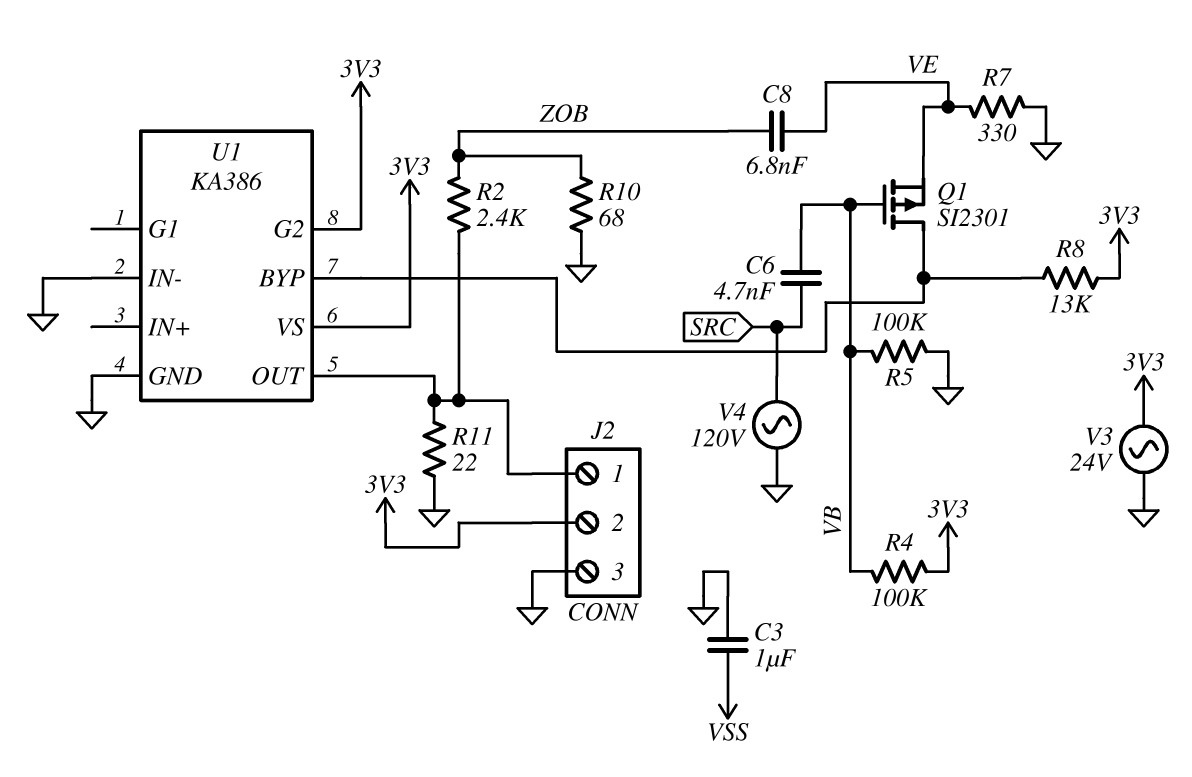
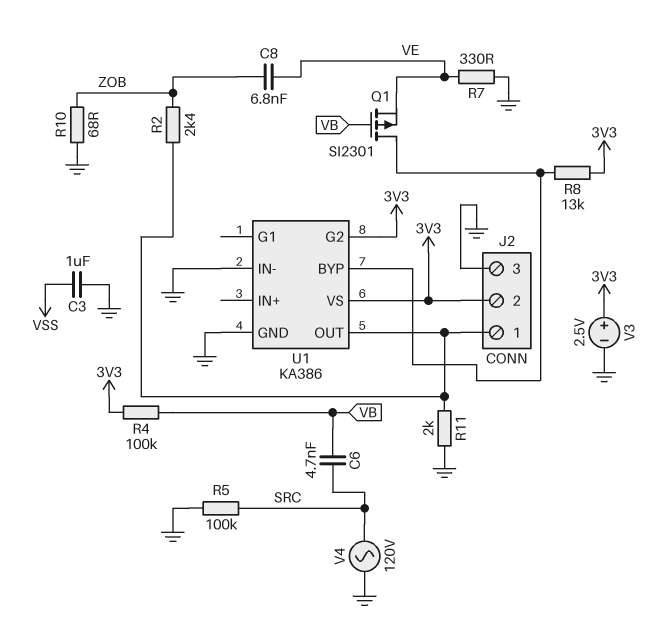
R5: 100k (GND, VB) -> 100k (GND, SRC)
R11: 22 (GND, J2/1) -> 2k (GND, J2/1)
V3: AC 24V (3V3, GND) -> 2.5V (plus 3V3, minus GND)

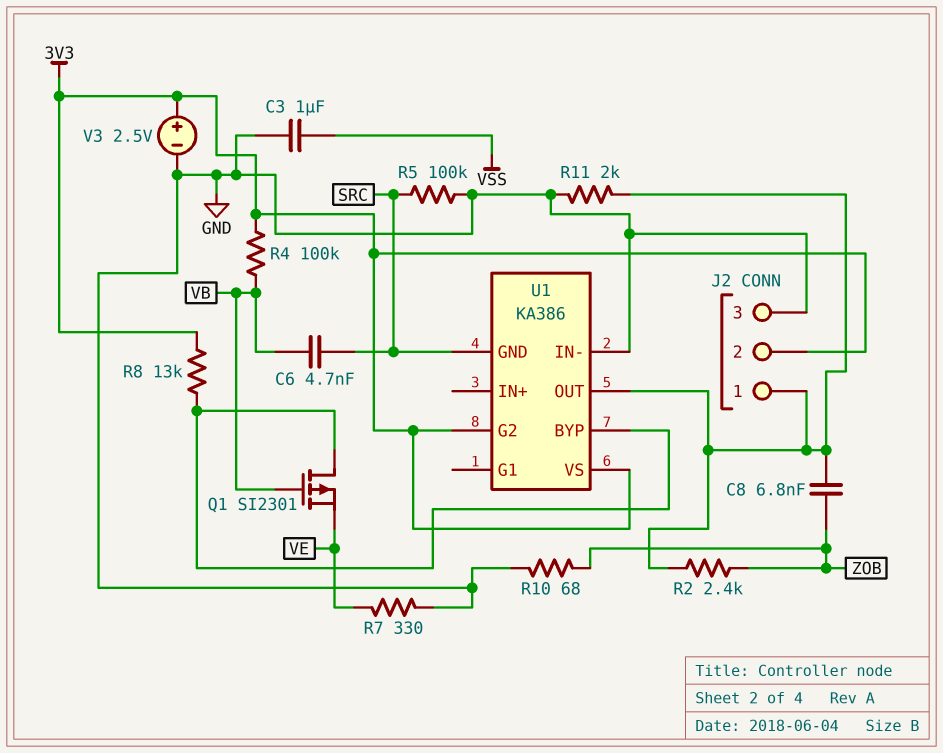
C8: 6.8nF (VE, ZOB) -> 6.8nF (J2/1, ZOB)
U1 pin GND: GND -> SRC
V4: AC 120V (GND, SRC) -> none

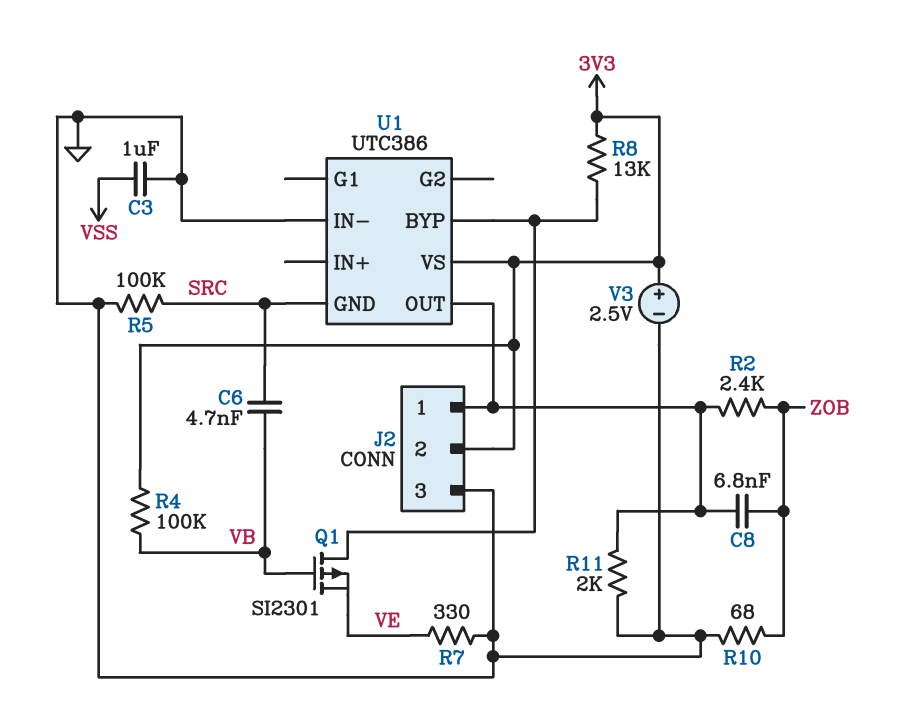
U1: KA386 -> UTC386
U1 pin G2: 3V3 -> none

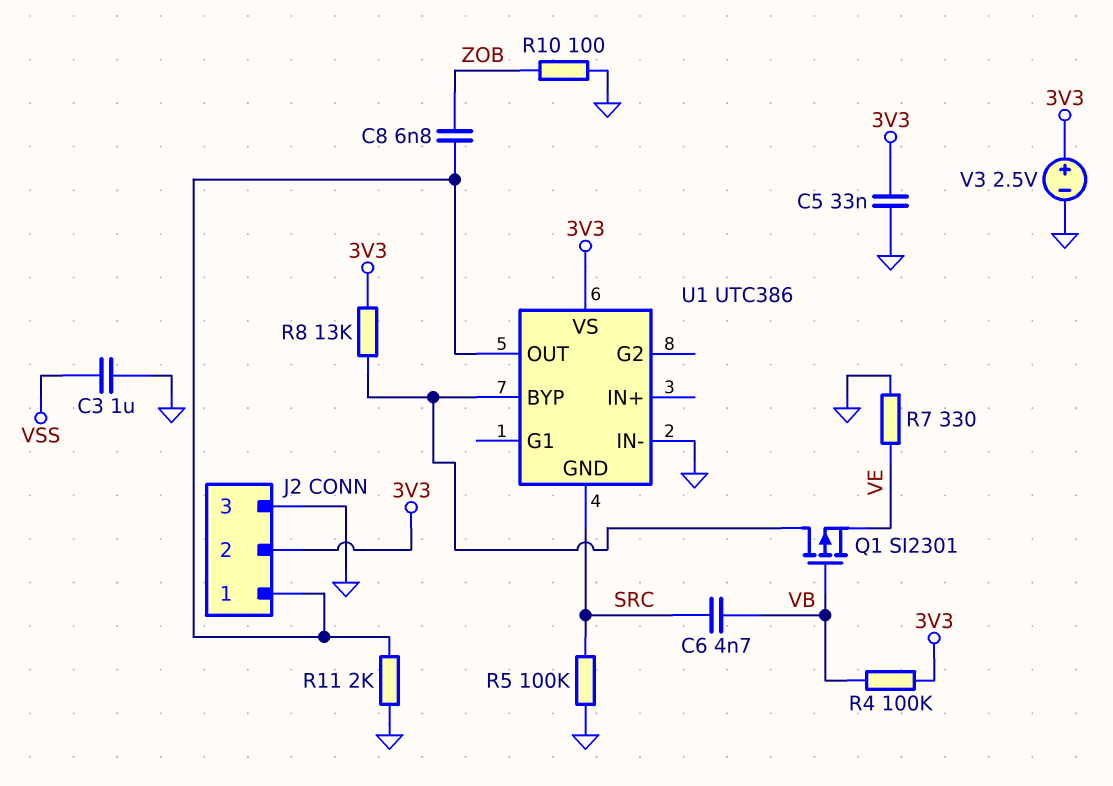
C5: none -> 33nF (3V3, GND)
R2: 2.4k (J2/1, ZOB) -> none
R10: 68 (GND, ZOB) -> 100 (GND, ZOB)

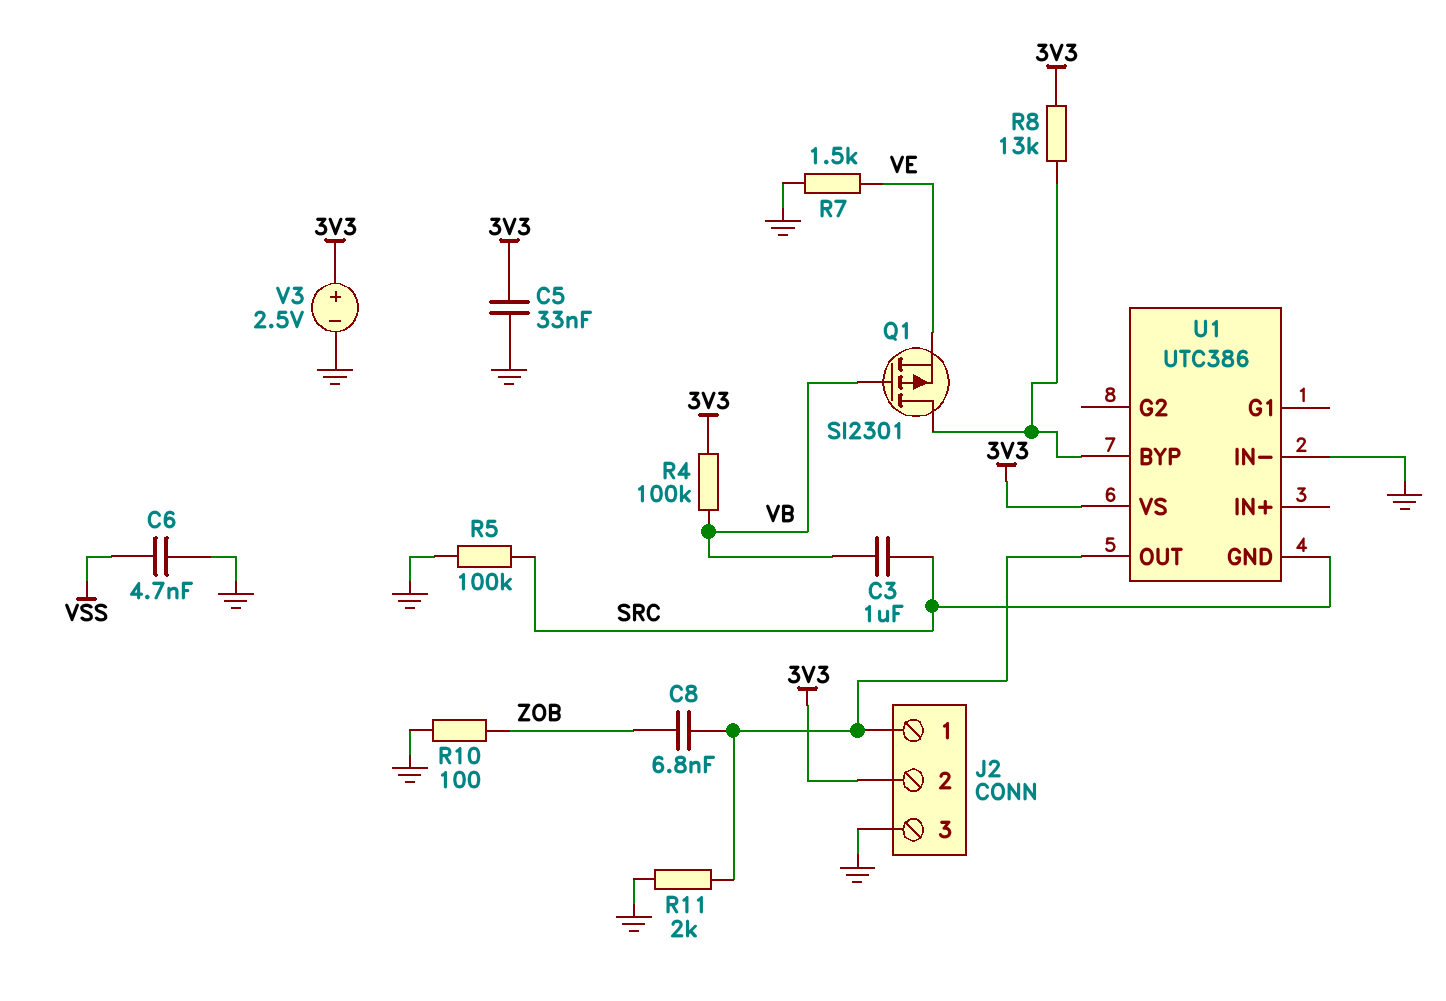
C3: 1uF (GND, VSS) -> 1uF (SRC, VB)
C6: 4.7nF (SRC, VB) -> 4.7nF (GND, VSS)
R7: 330 (GND, VE) -> 1.5k (GND, VE)

